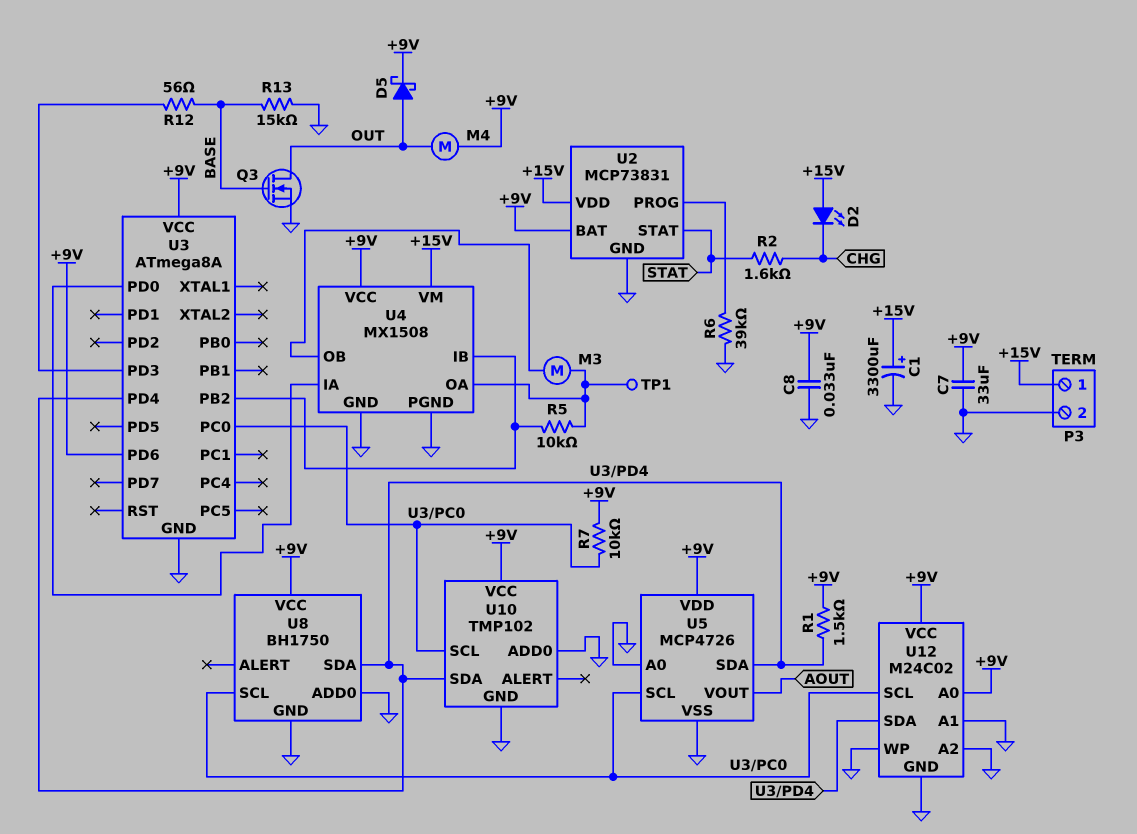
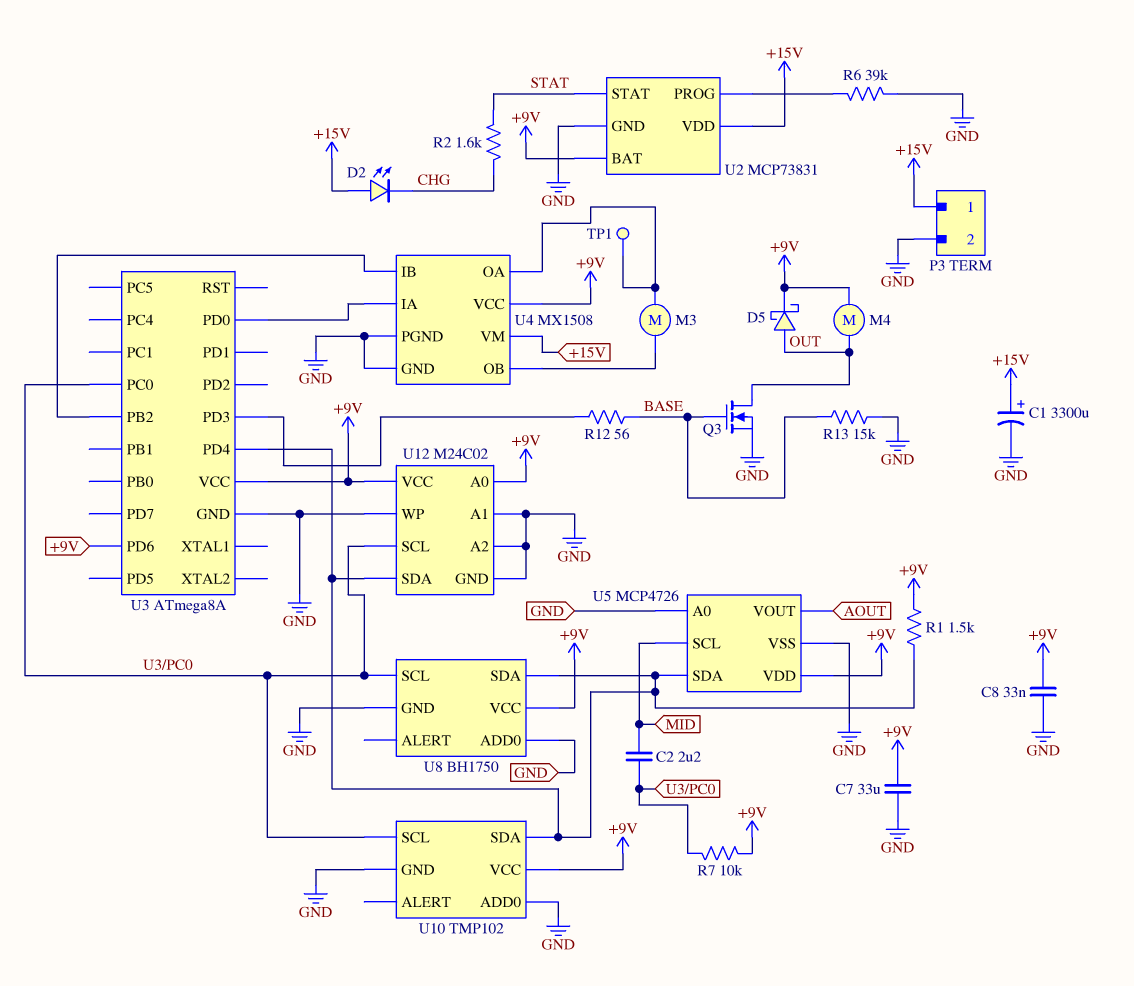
C2: none -> 2.2uF (MID, U3/PC0)
R5: 10k (U3/PB2, U4/OA) -> none
U5 pin SCL: U3/PC0 -> MID

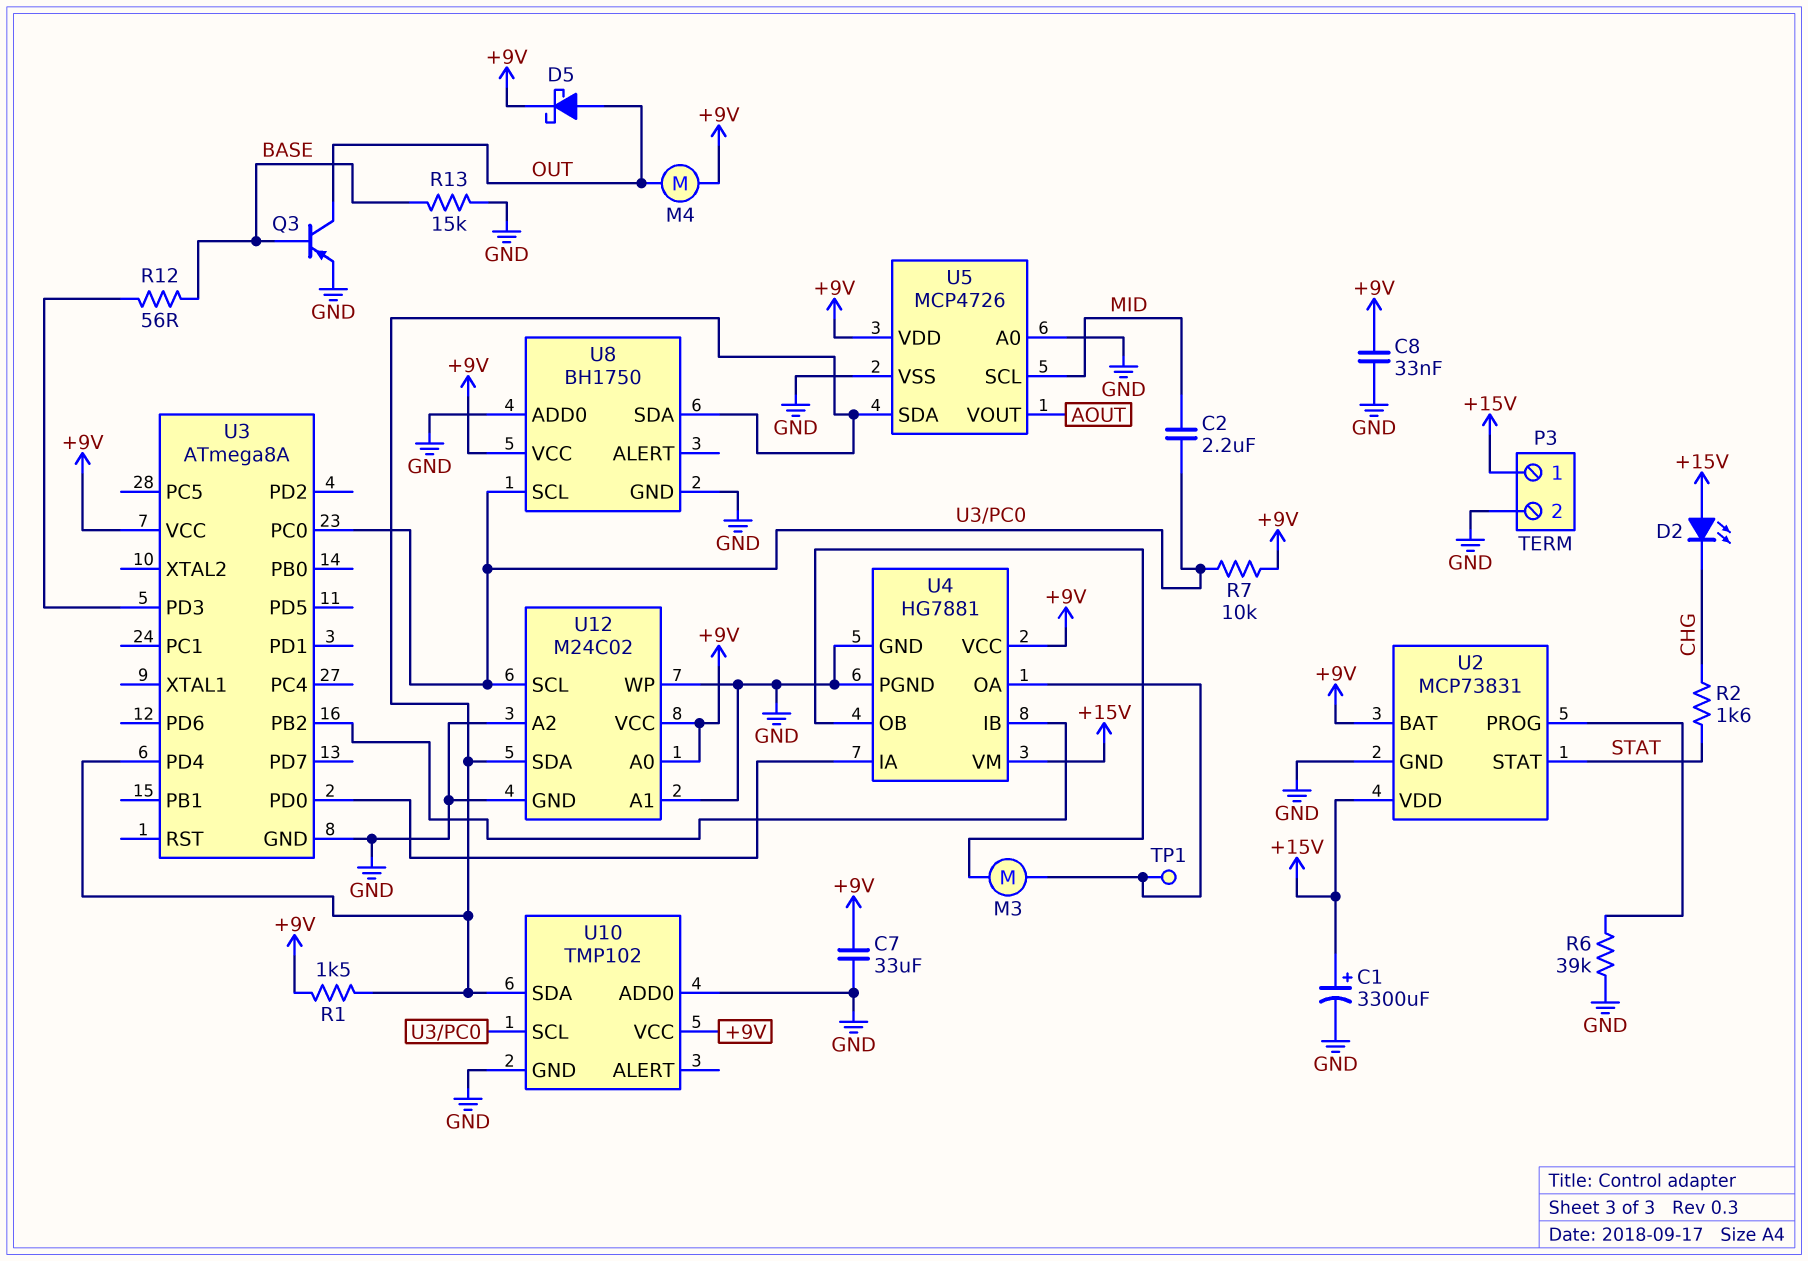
Q3: NMOS (G BASE, D OUT, S GND) -> PNP (B BASE, C OUT, E GND)
U3 pin PD6: +9V -> none
U4: MX1508 -> HG7881

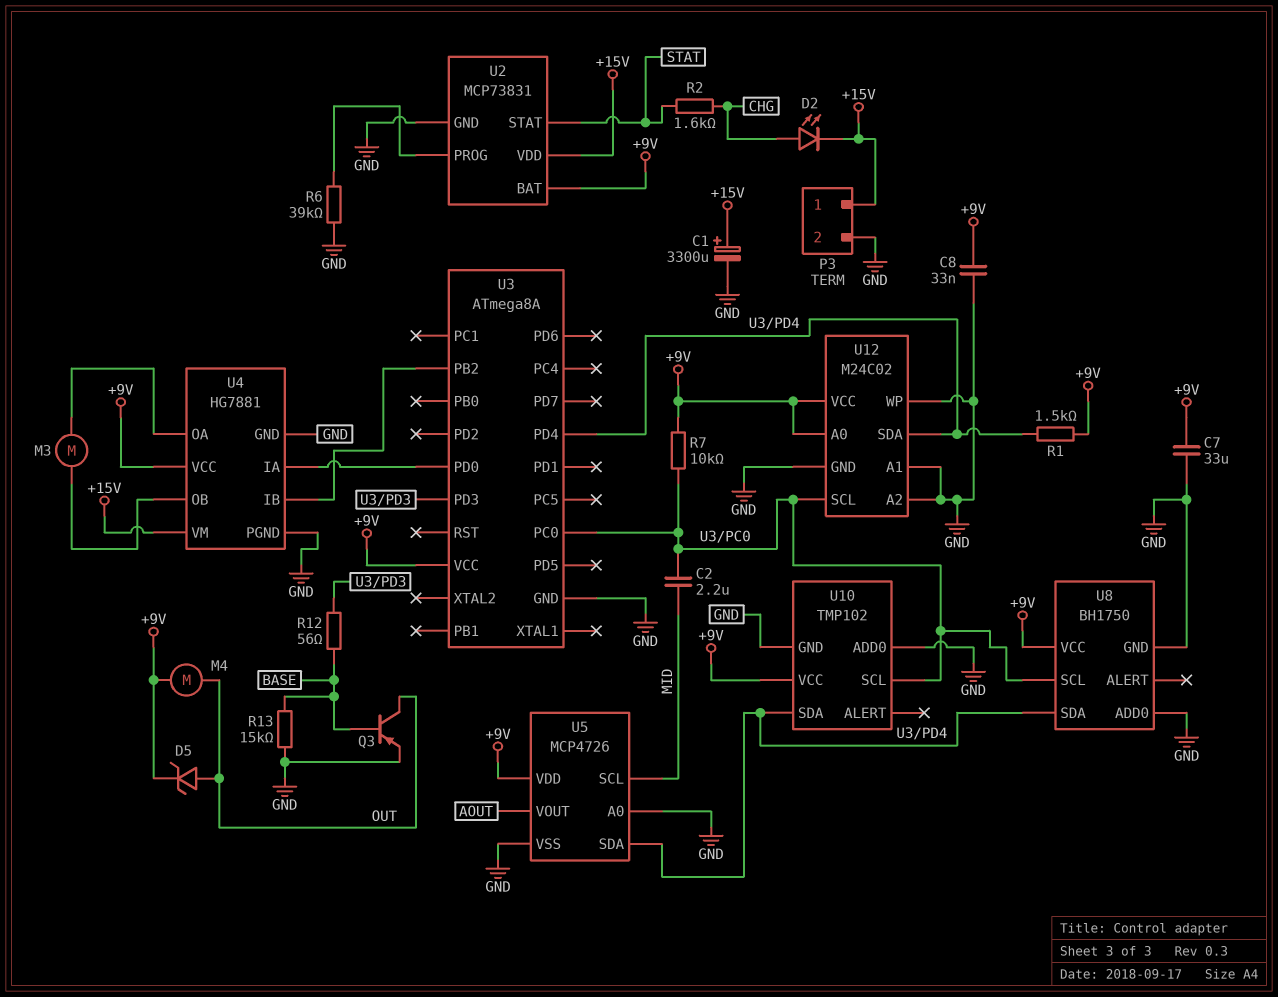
D2: LED (A +15V, K CHG) -> LED (A CHG, K +15V)
D5: schottky (A OUT, K +9V) -> zener (A OUT, K +9V)
TP1: test point (U4/OA) -> none

